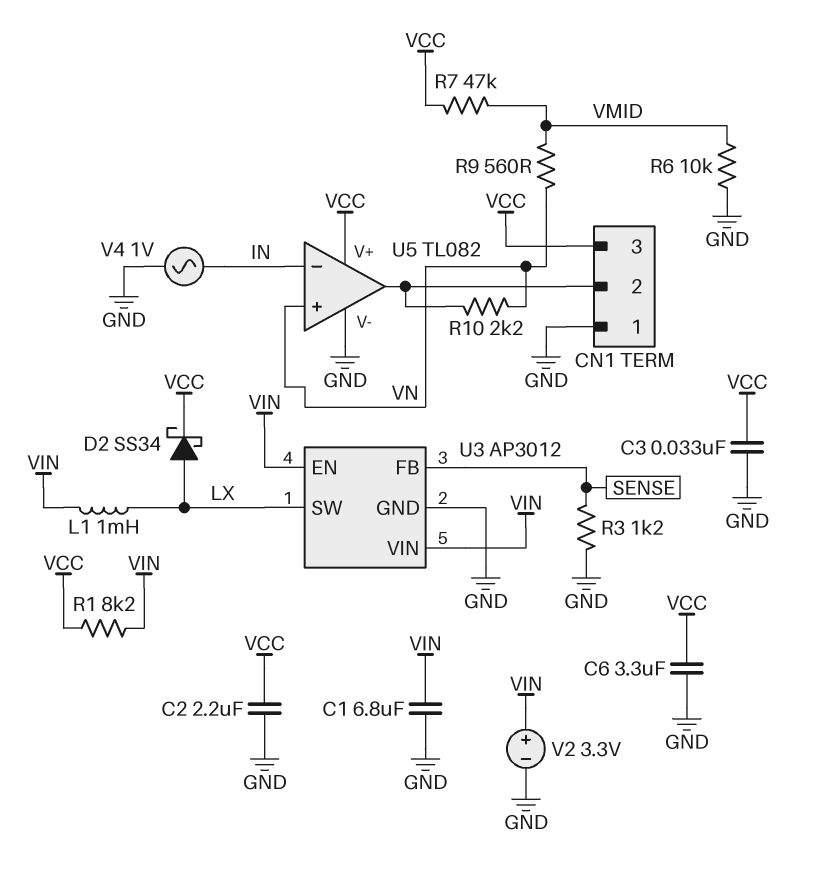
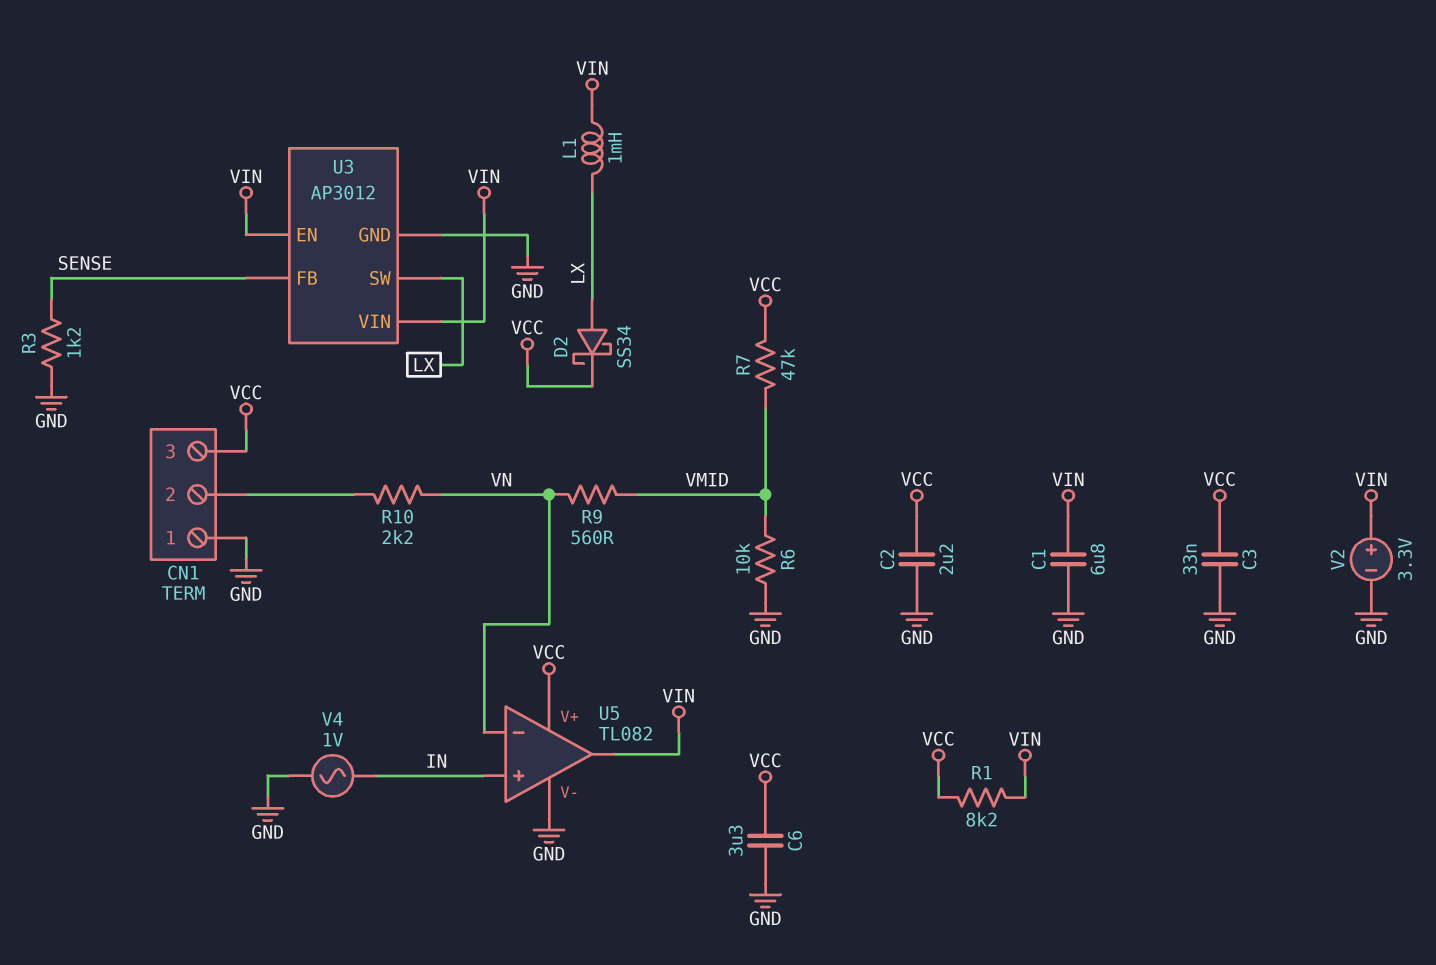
U5 pin in+: VN -> IN
U5 pin in-: IN -> VN
U5 pin out: CN1/2 -> VIN

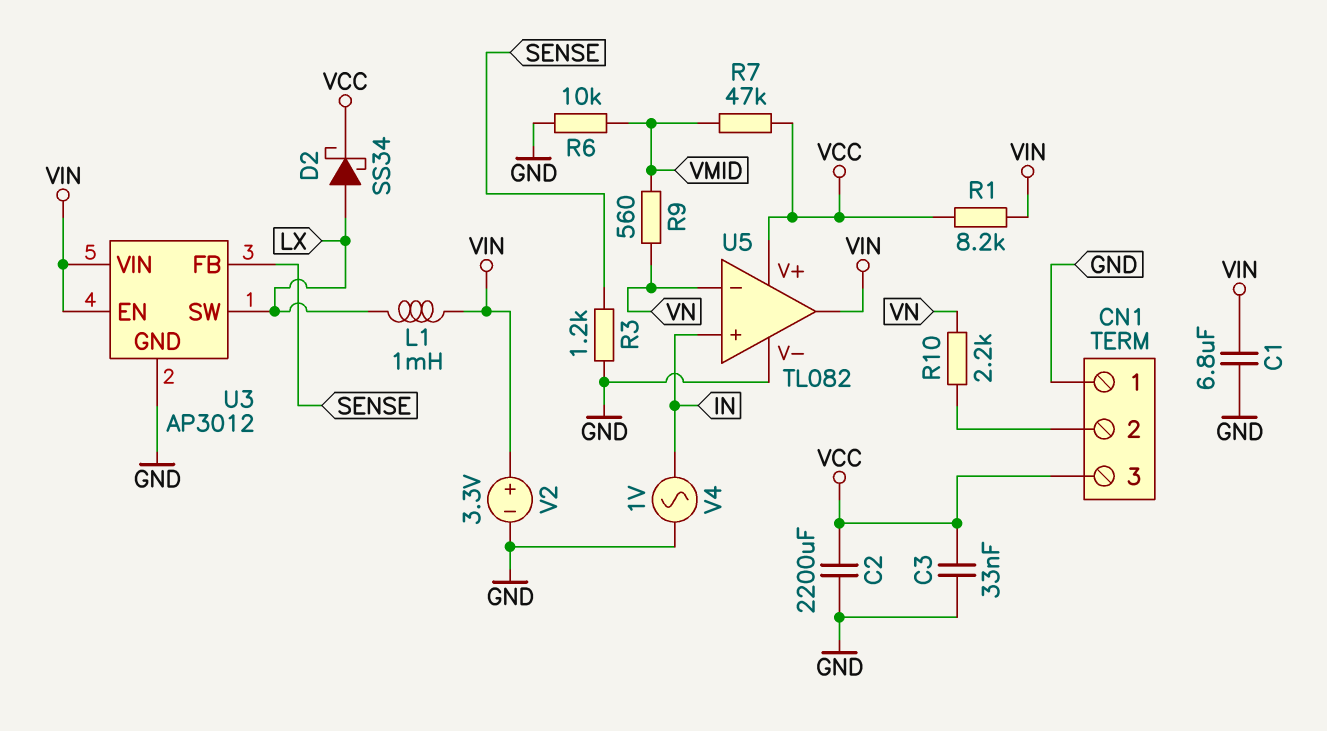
C2: 2.2uF (GND, VCC) -> 2200uF (GND, VCC)
C6: 3.3uF (GND, VCC) -> none

